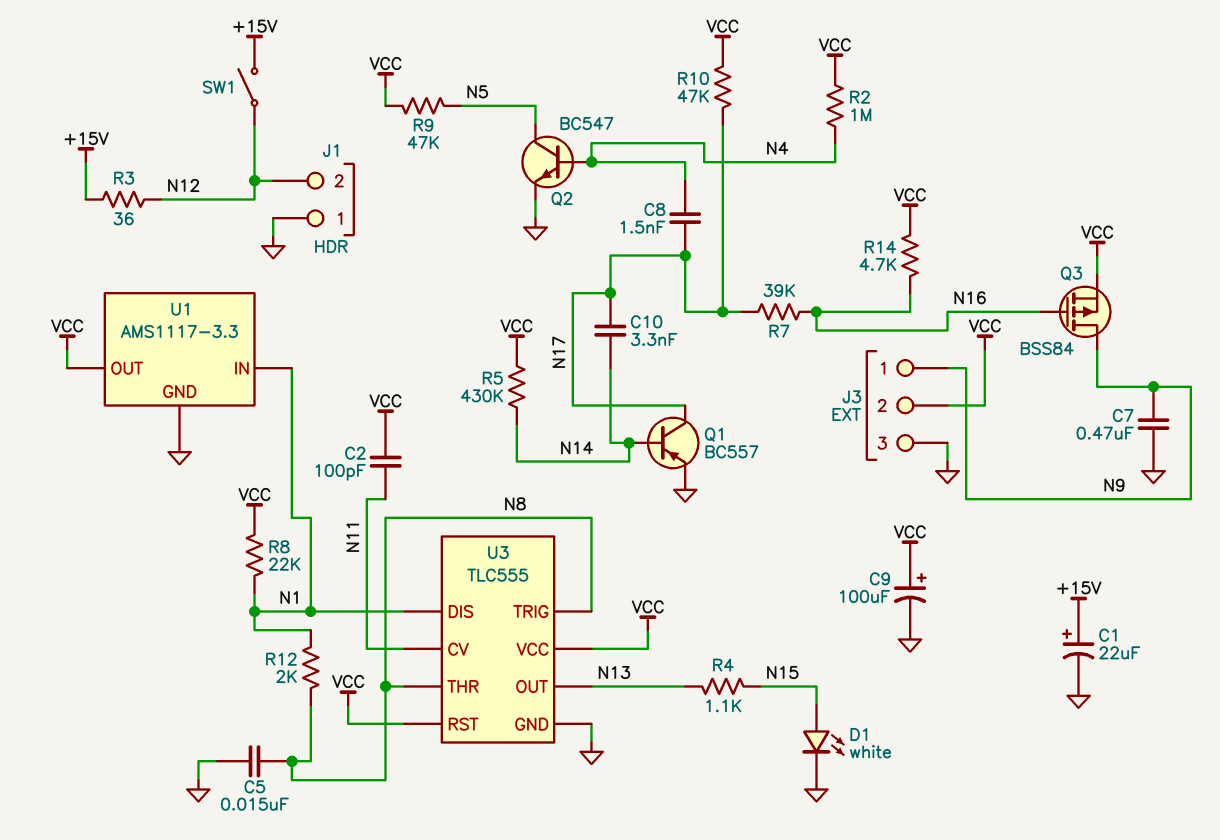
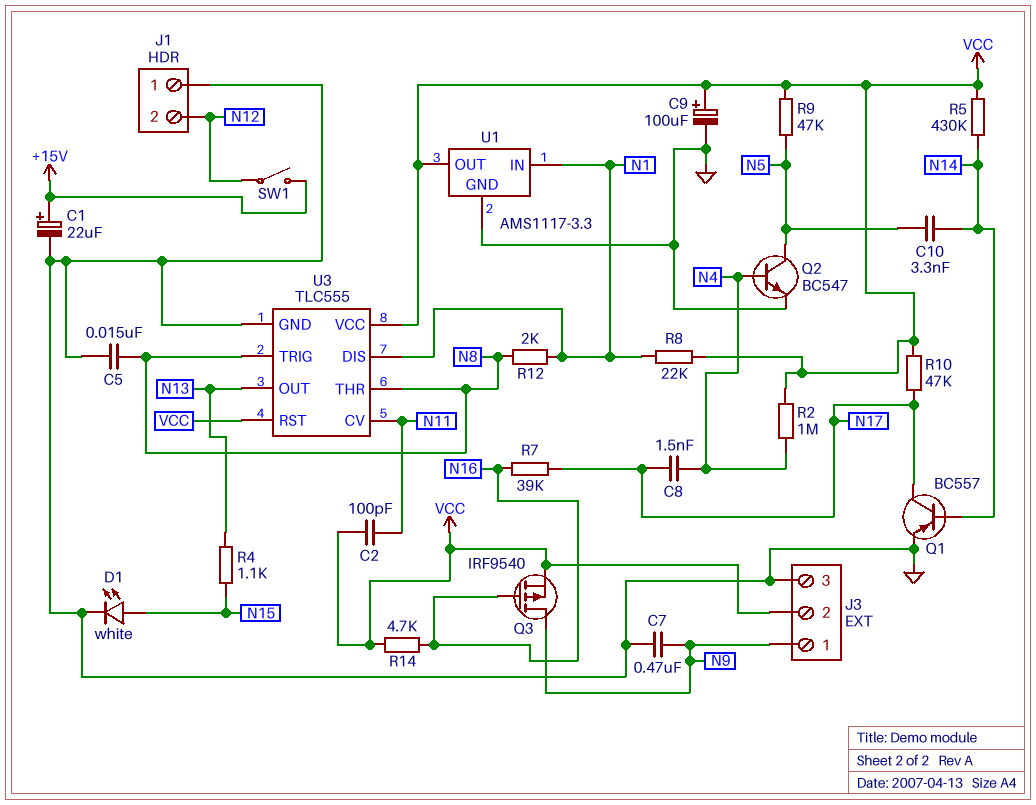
C10: 3.3nF (N14, N17) -> 3.3nF (N5, N14)
Q3: PMOS BSS84 (G N16, D N9, S VCC) -> PMOS IRF9540 (G N16, D N9, S VCC)
R3: 36 (+15V, N12) -> none

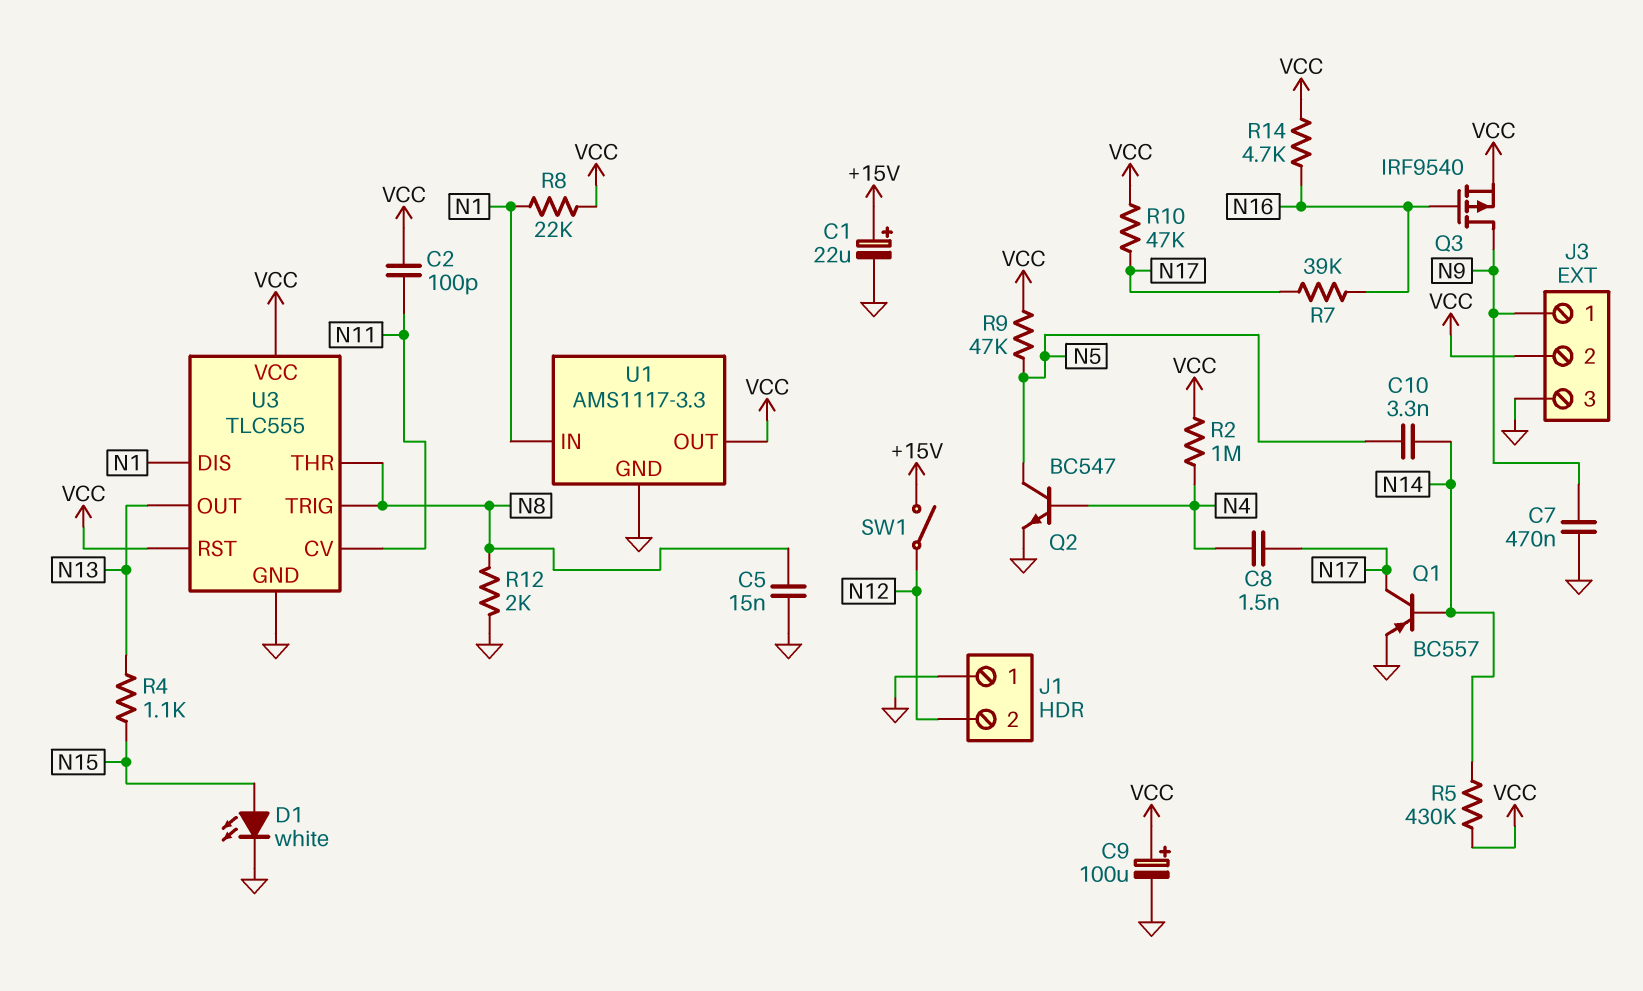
R12: 2k (N1, N8) -> 2k (GND, N8)

